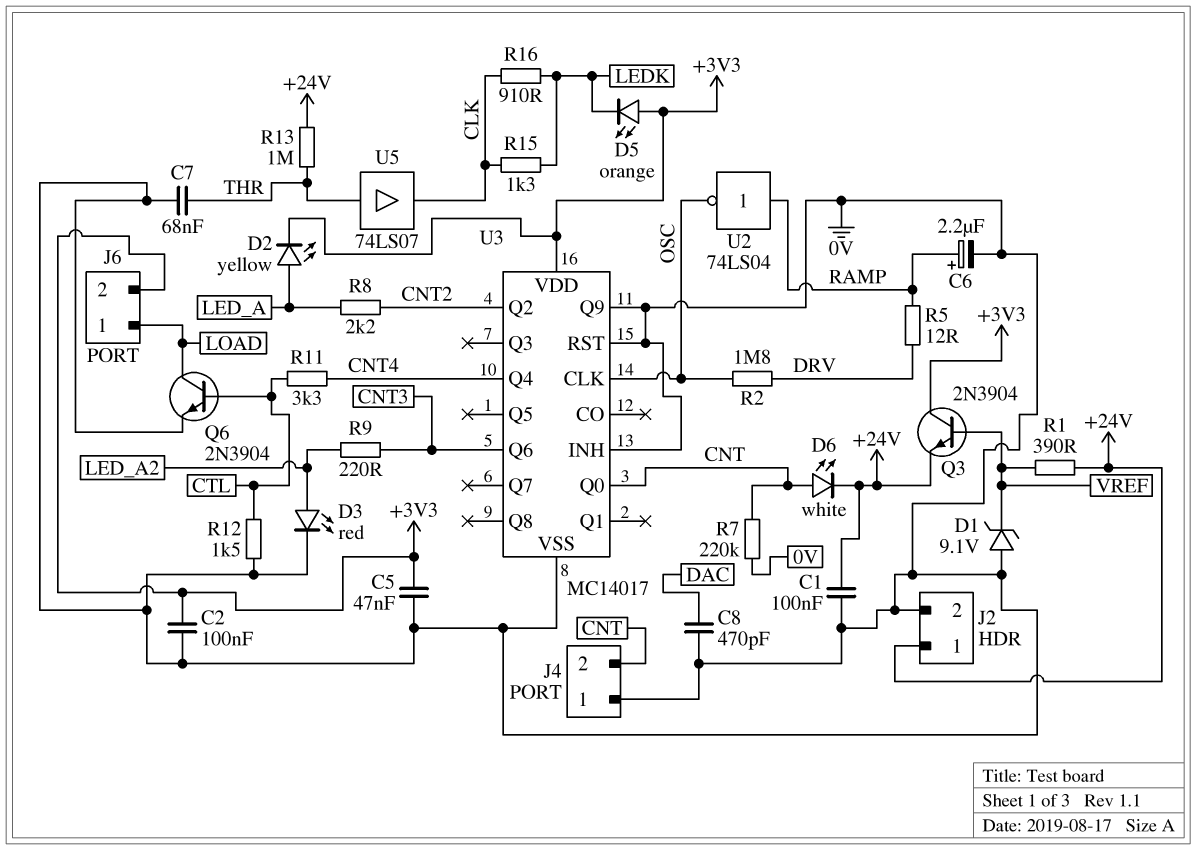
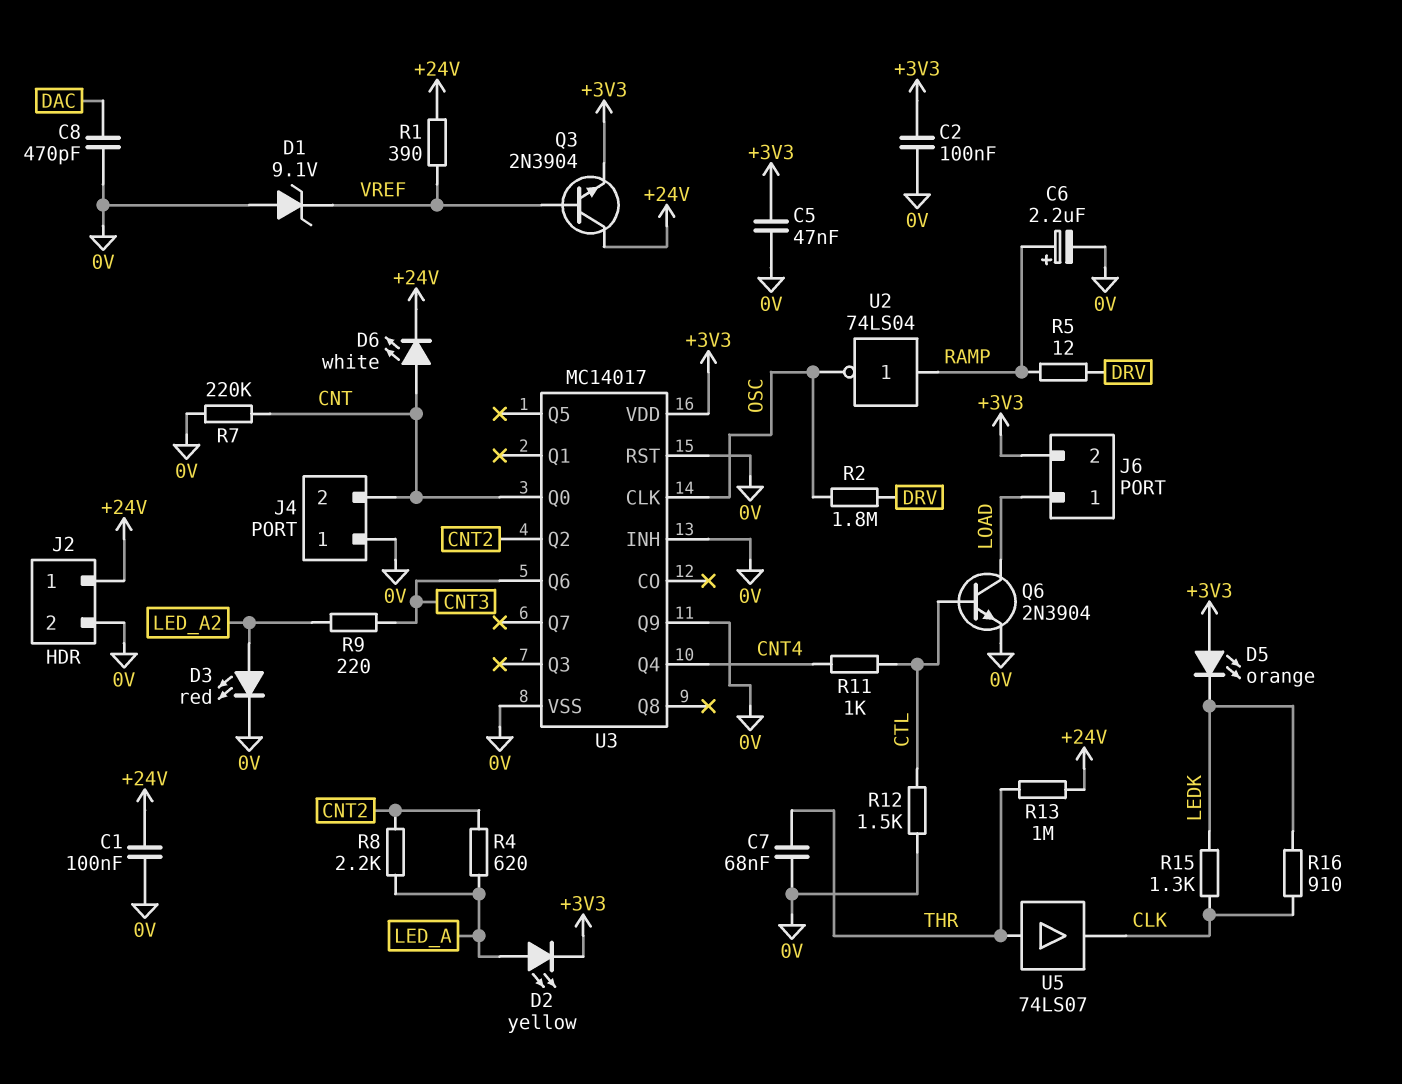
Q3: NPN 2N3904 (B VREF, C +3V3, E +24V) -> NPN 2N3904 (B VREF, C +24V, E +3V3)
R4: none -> 620 (CNT2, LED_A)
R11: 3.3k (CNT4, CTL) -> 1k (CNT4, CTL)

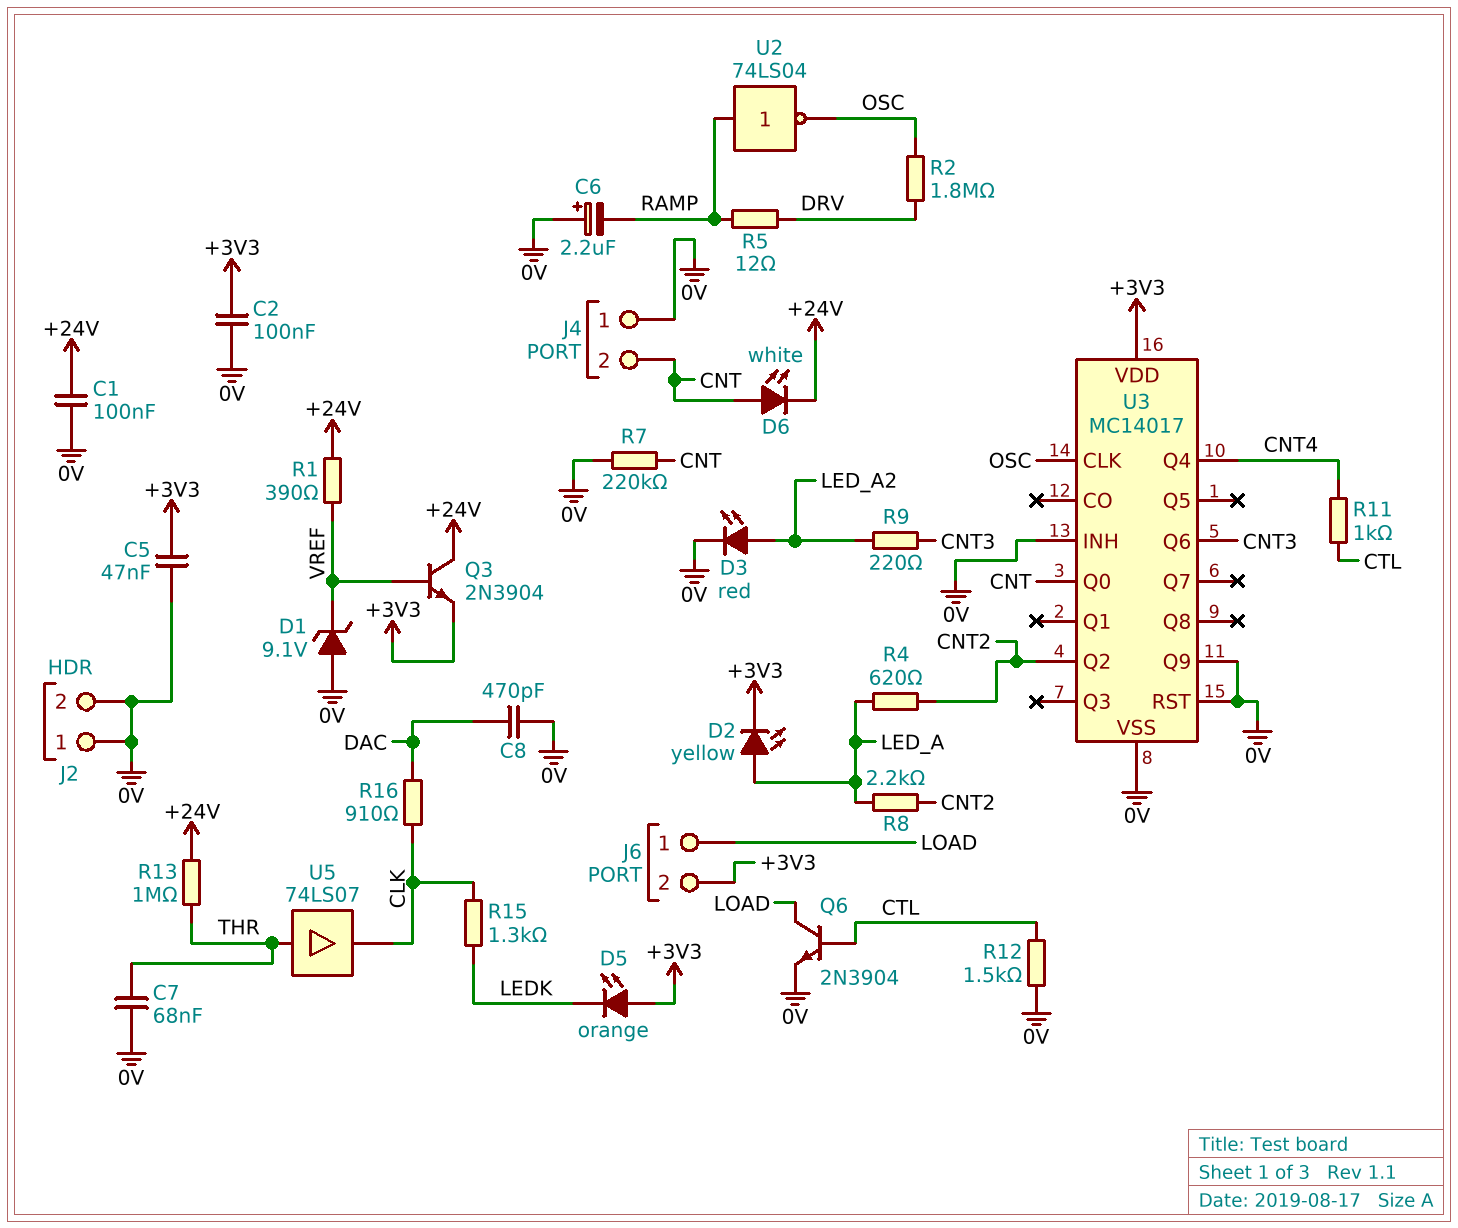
C6: 2.2uF (plus RAMP, minus 0V) -> 2.2uF (plus 0V, minus RAMP)
J2 pin 1: +24V -> 0V
R16: 910 (CLK, LEDK) -> 910 (CLK, DAC)

